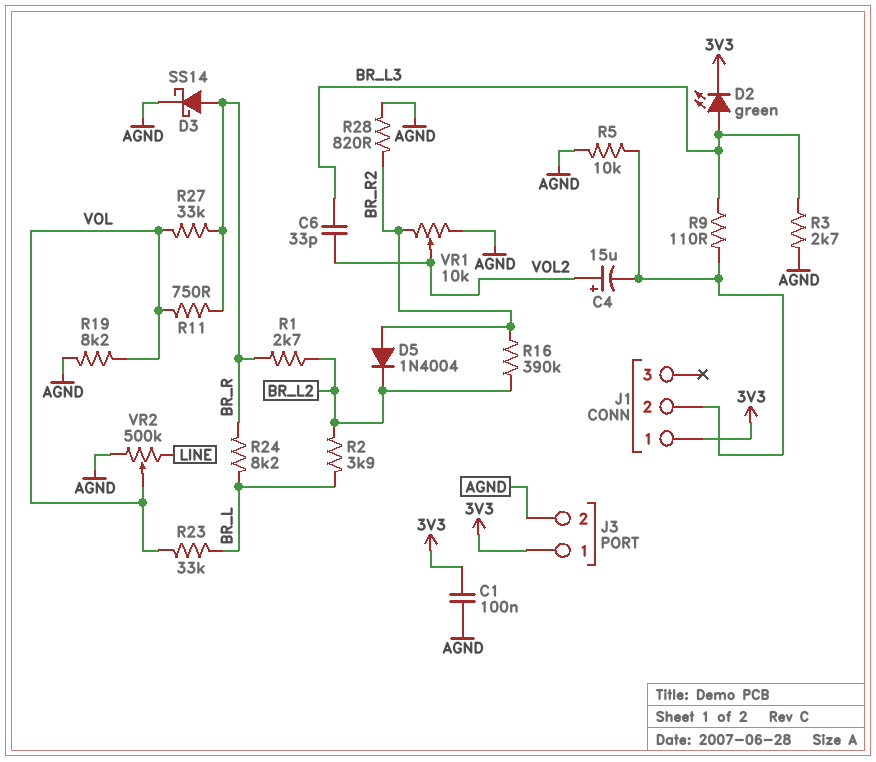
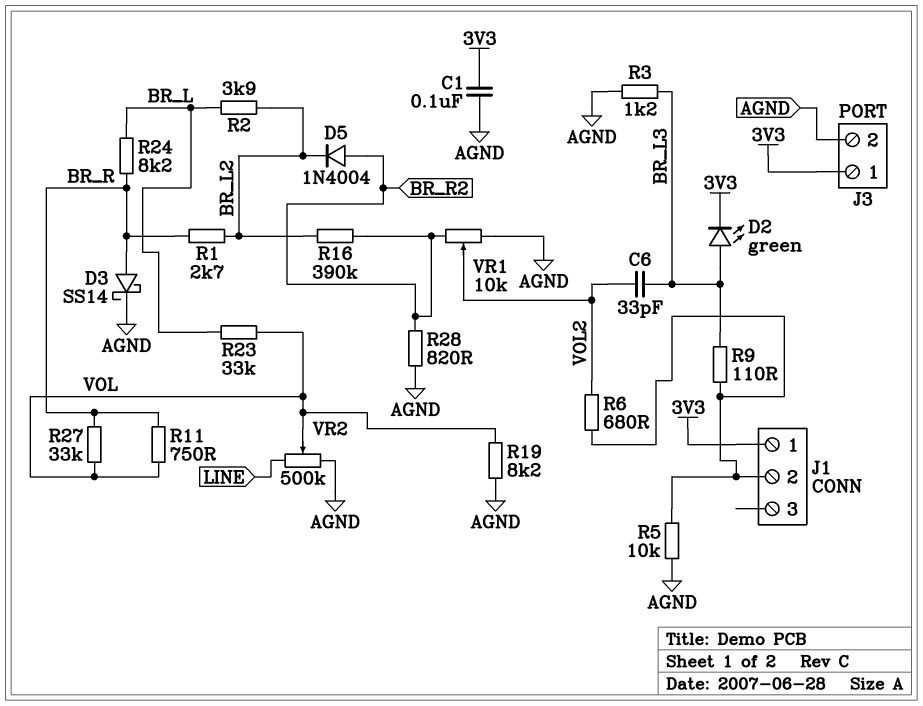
C4: 15uF (plus VOL2, minus J1/2) -> none
R3: 2.7k (AGND, BR_L3) -> 1.2k (AGND, BR_L3)
R6: none -> 680 (J1/2, VOL2)

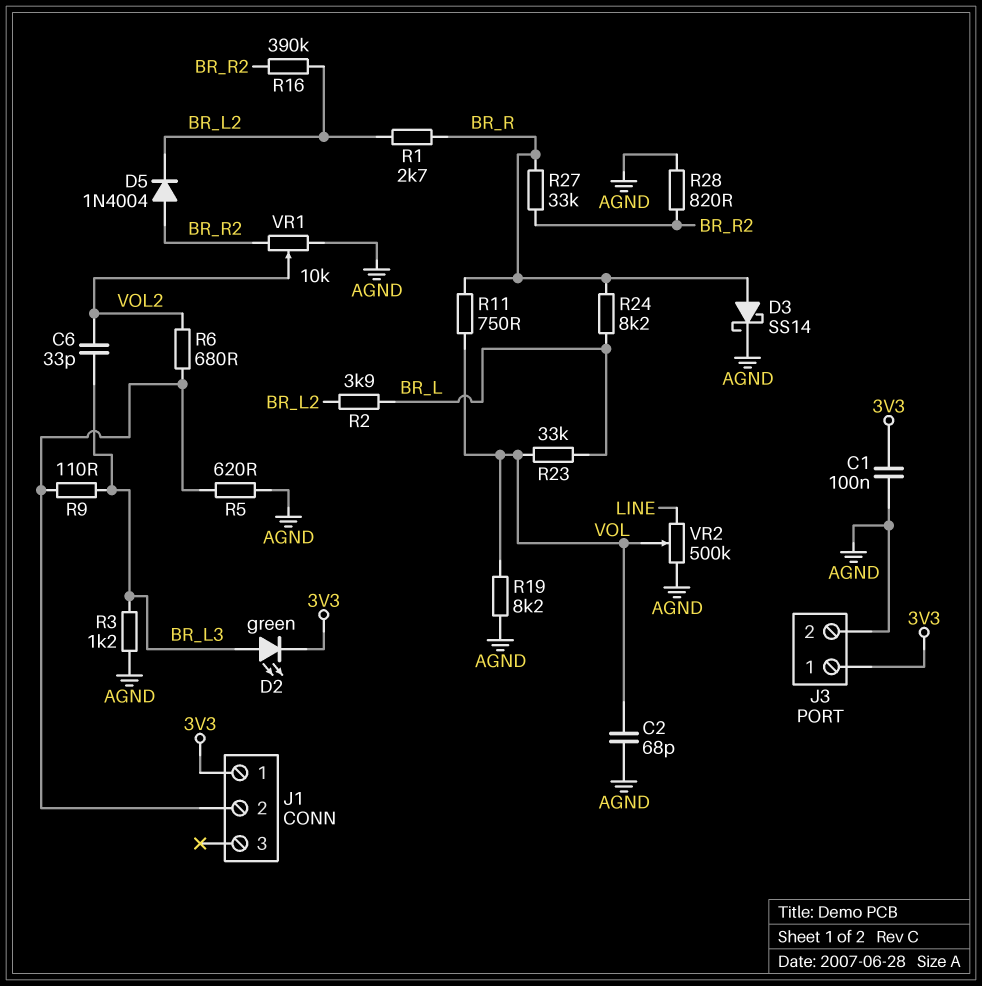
C2: none -> 68pF (AGND, VOL)
R5: 10k (AGND, J1/2) -> 620 (AGND, J1/2)
R27: 33k (BR_R, VOL) -> 33k (BR_R, BR_R2)

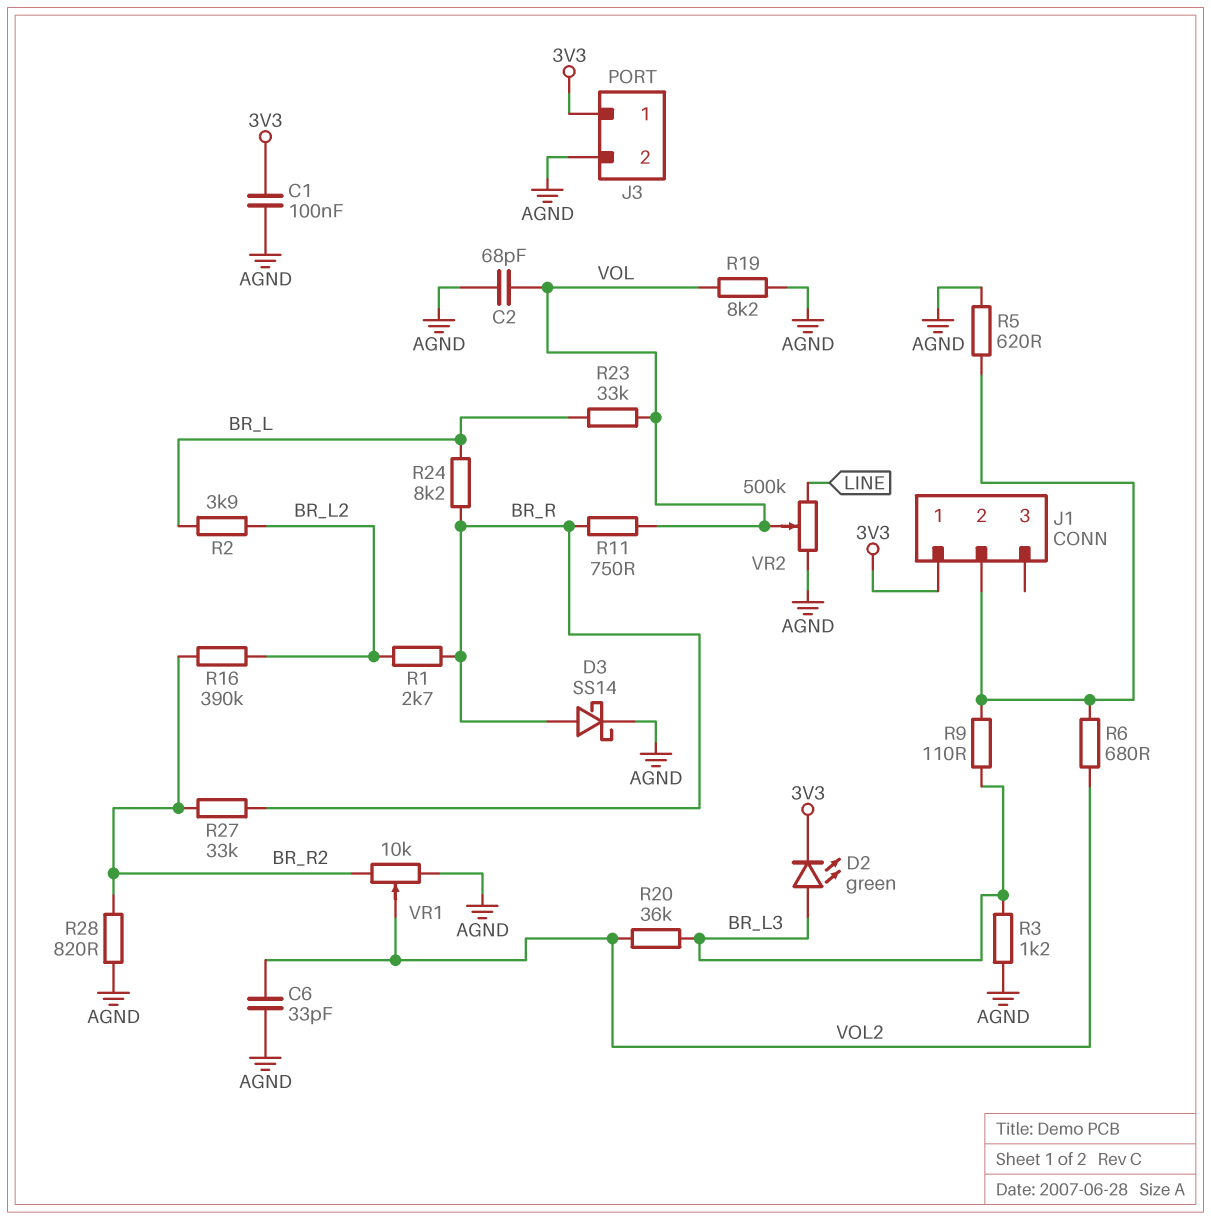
C6: 33pF (BR_L3, VOL2) -> 33pF (AGND, VOL2)
D5: diode 1N4004 (A BR_R2, K BR_L2) -> none
R20: none -> 36k (BR_L3, VOL2)

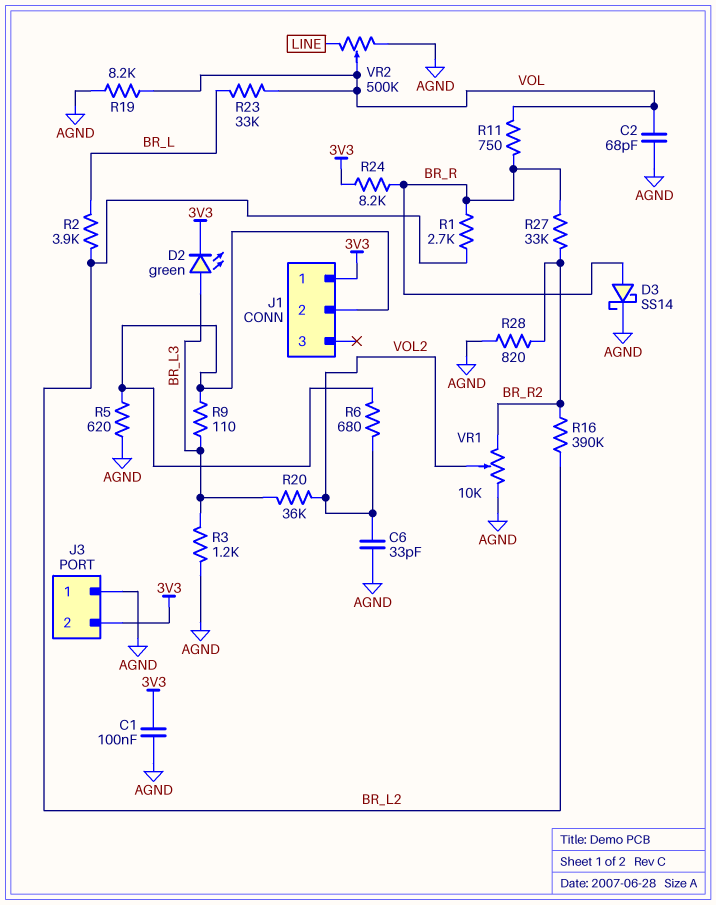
J3 pin 1: 3V3 -> AGND
J3 pin 2: AGND -> 3V3
R24: 8.2k (BR_L, BR_R) -> 8.2k (3V3, BR_R)

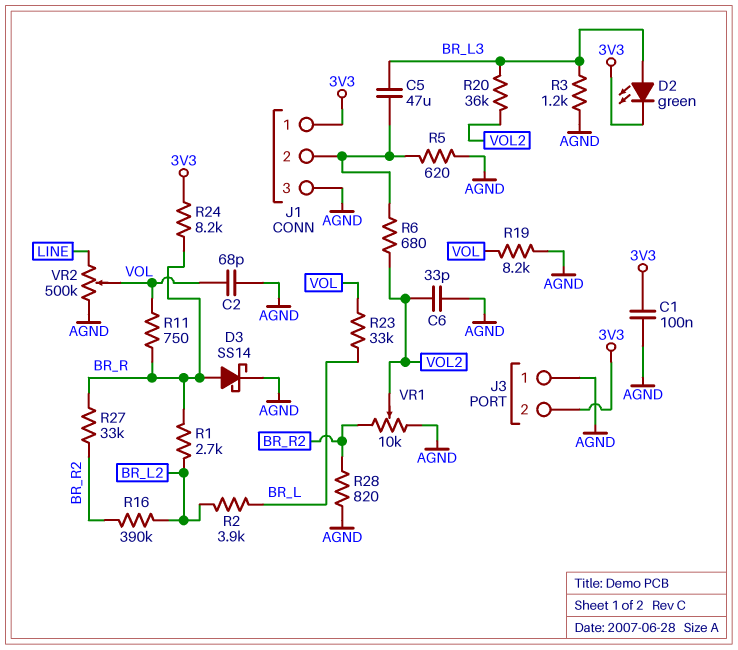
C5: none -> 47uF (BR_L3, J1/2)
J1 pin 3: none -> AGND
R9: 110 (BR_L3, J1/2) -> none

